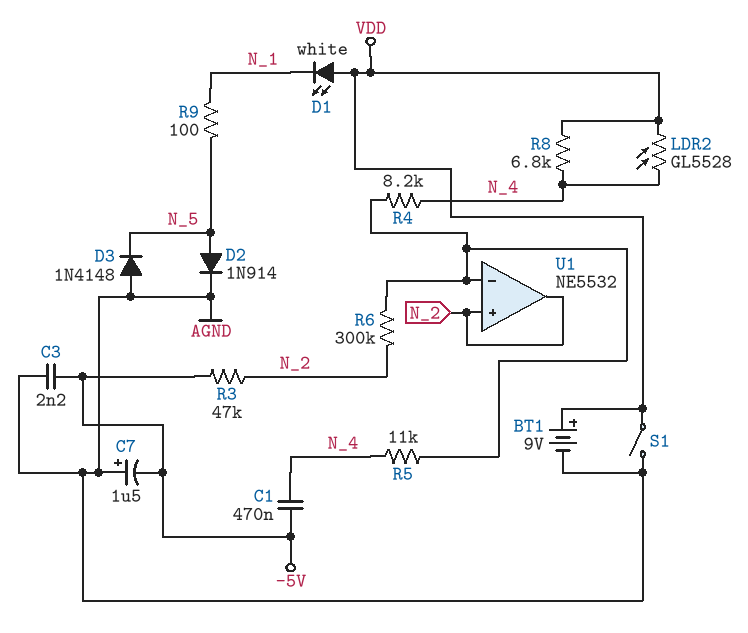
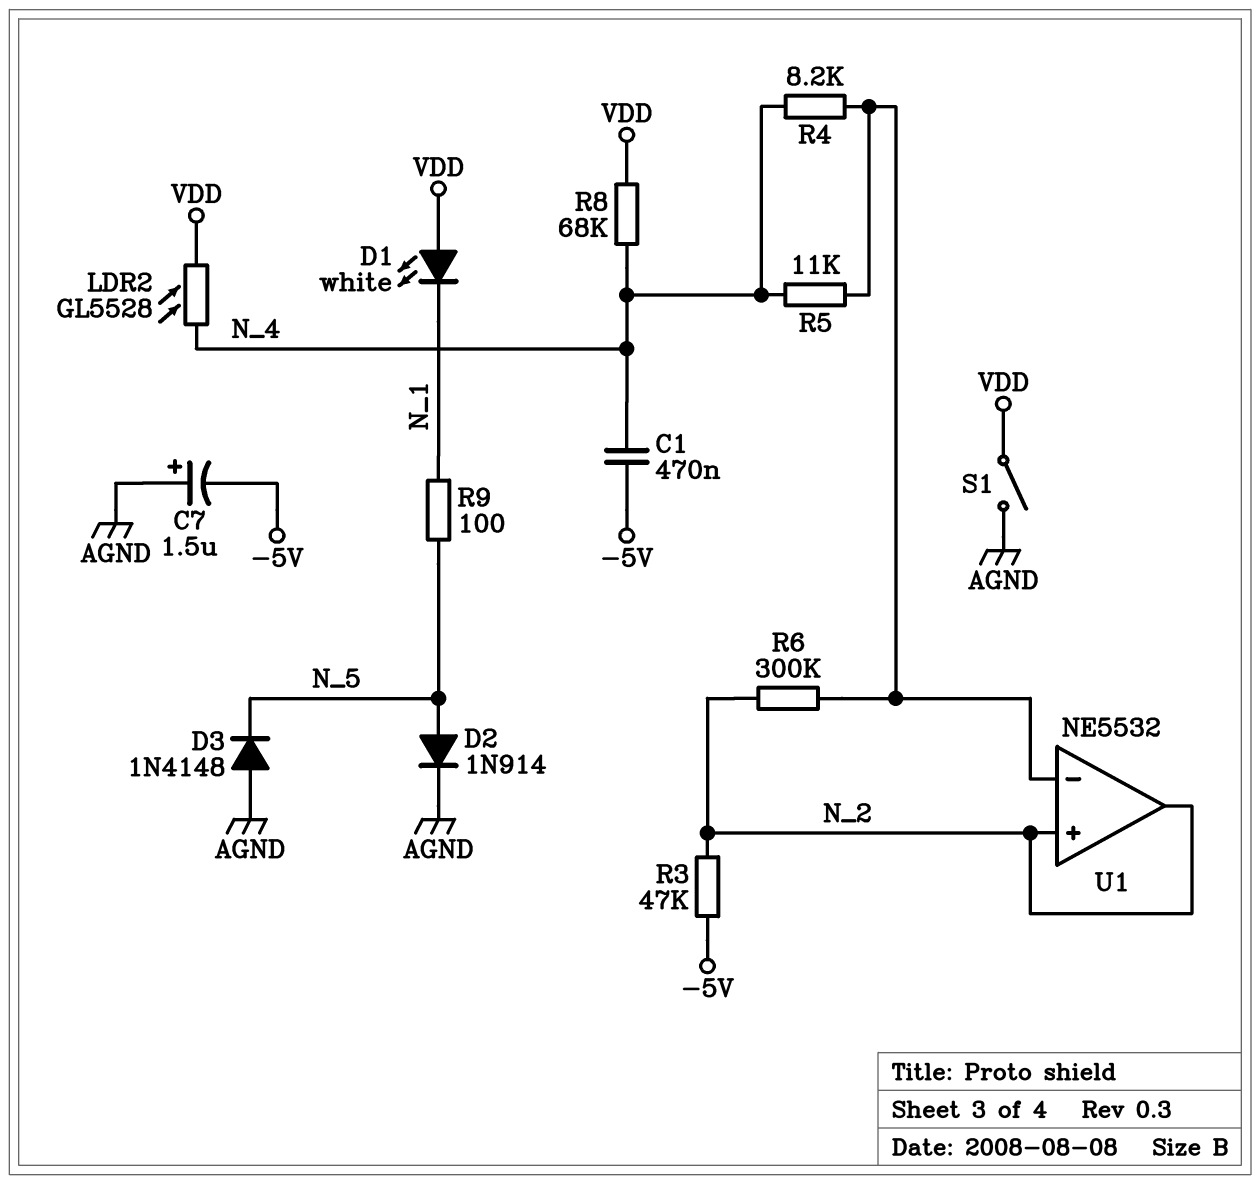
BT1: 9V (plus VDD, minus AGND) -> none
C3: 2.2nF (-5V, AGND) -> none
R8: 6.8k (N_4, VDD) -> 68k (N_4, VDD)

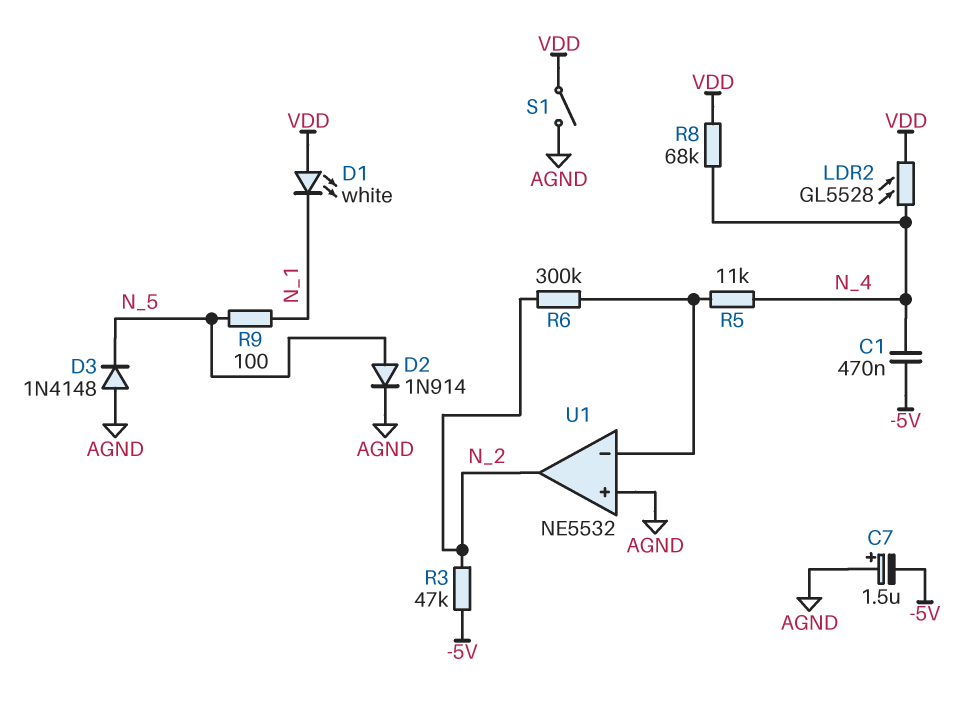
R4: 8.2k (N_4, U1/in-) -> none
U1 pin in+: N_2 -> AGND

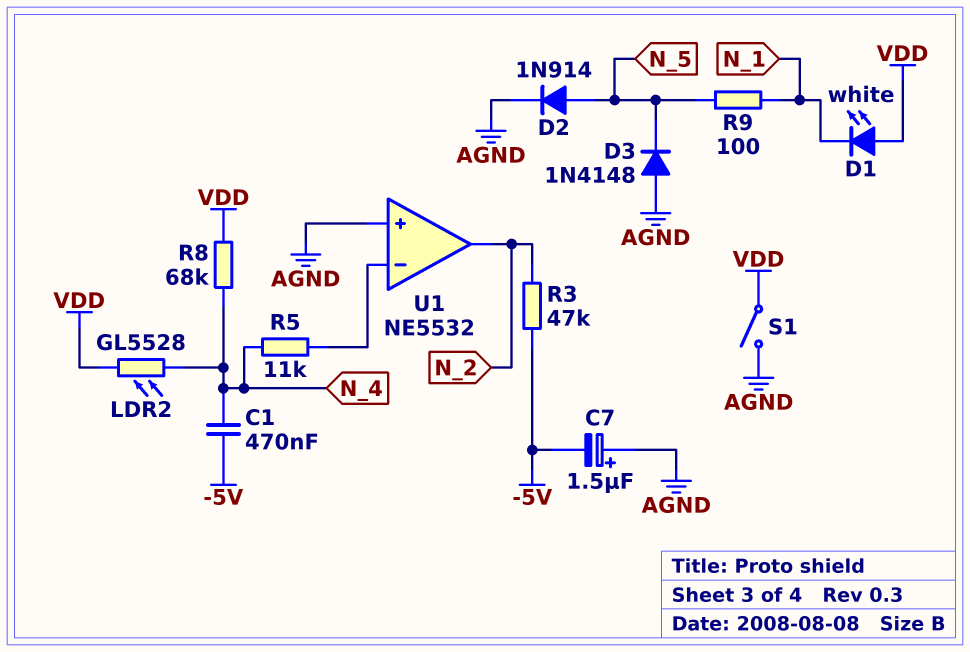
R6: 300k (N_2, U1/in-) -> none

